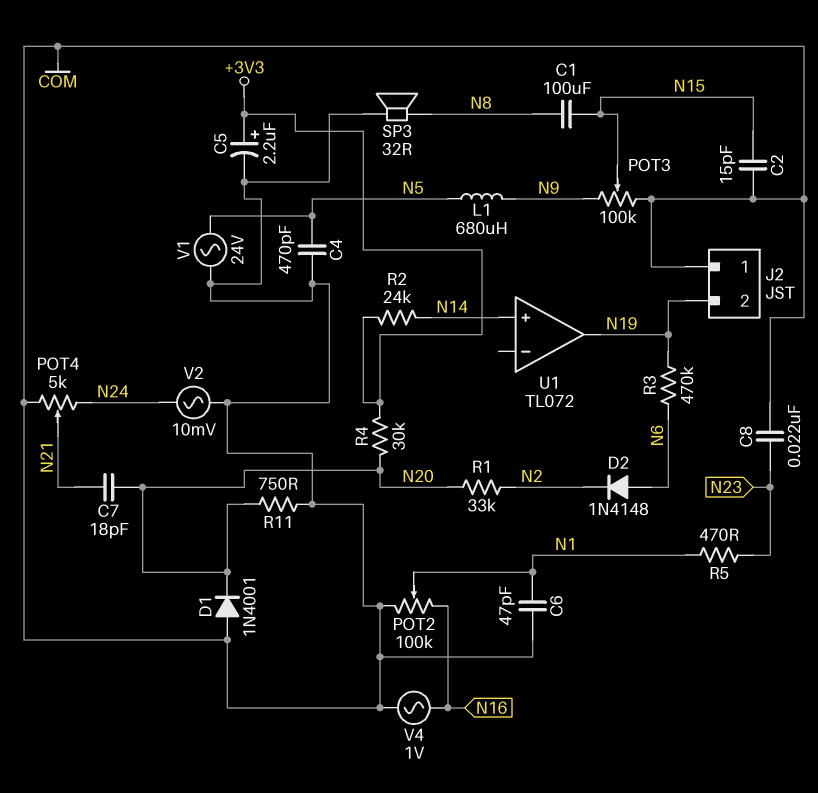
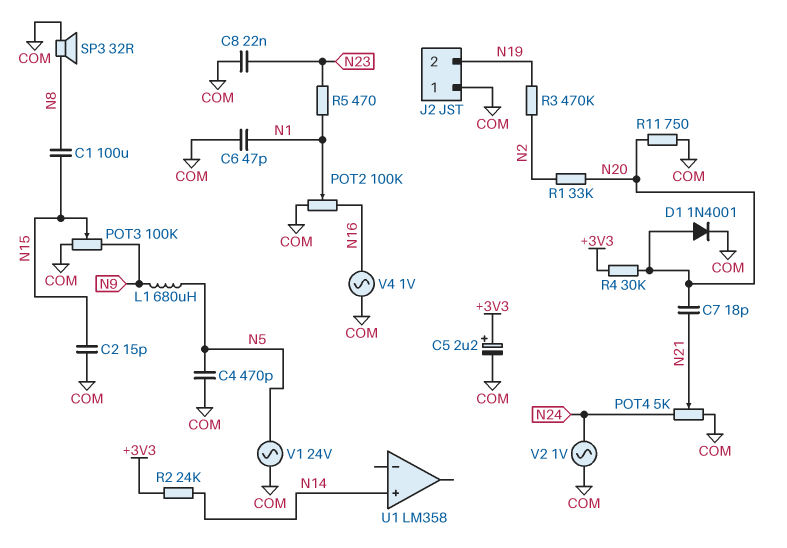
D1: diode 1N4001 (A COM, K N20) -> diode 1N4001 (A N20, K COM)
D2: diode 1N4148 (A N6, K N2) -> none
R3: 470k (N6, N19) -> 470k (N2, N19)
U1: TL072 -> LM358
U1 pin out: N19 -> none
V2: AC 10mV (COM, N24) -> AC 1V (COM, N24)

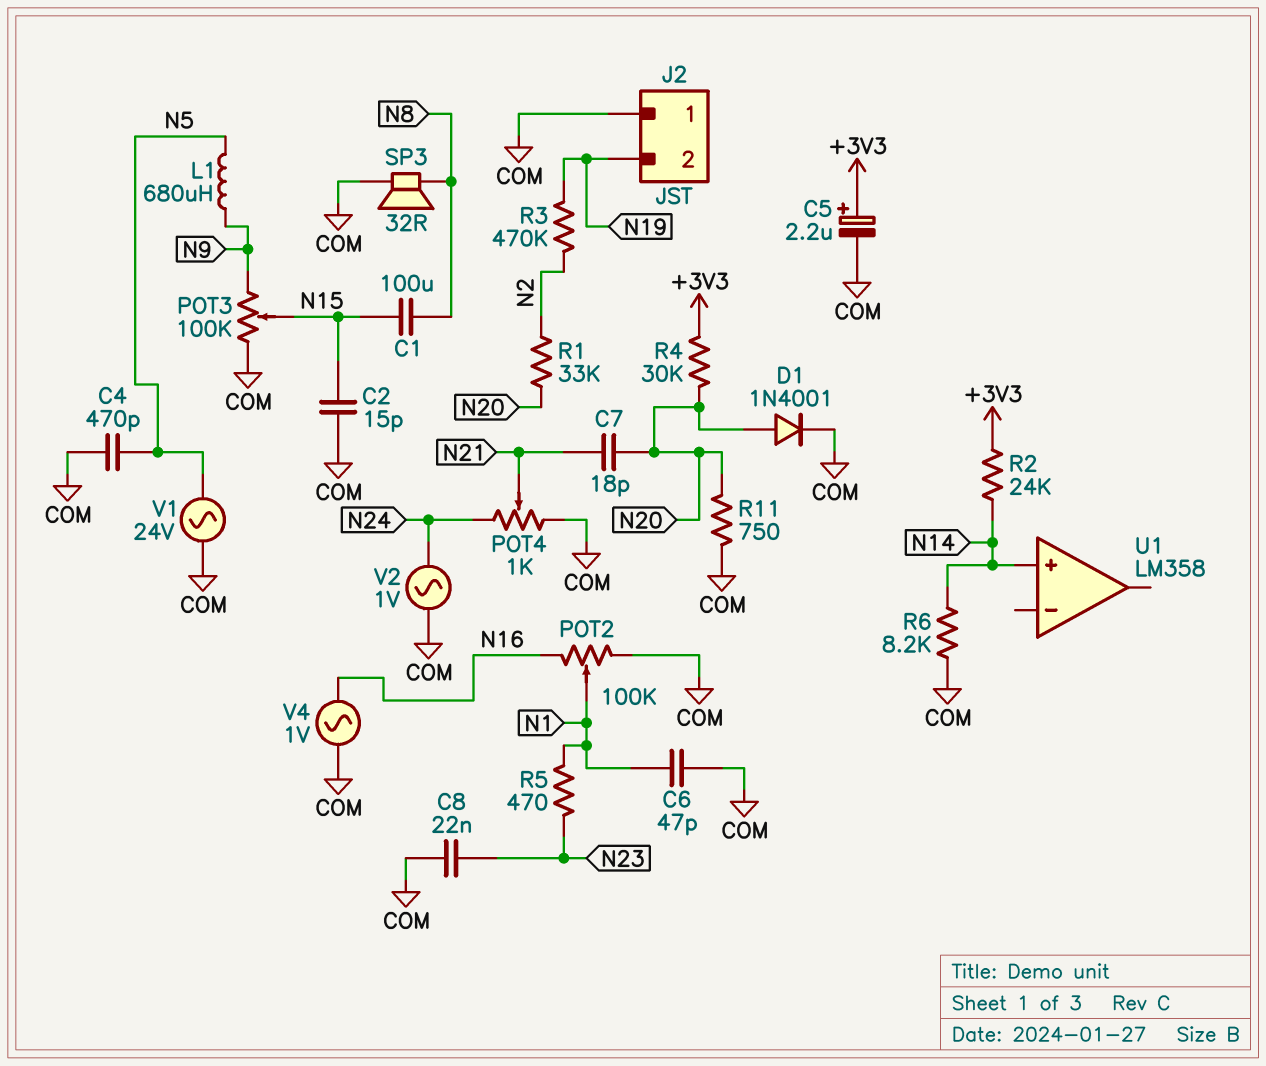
POT4: 5k (COM, N24, wiper N21) -> 1k (COM, N24, wiper N21)
R6: none -> 8.2k (COM, N14)

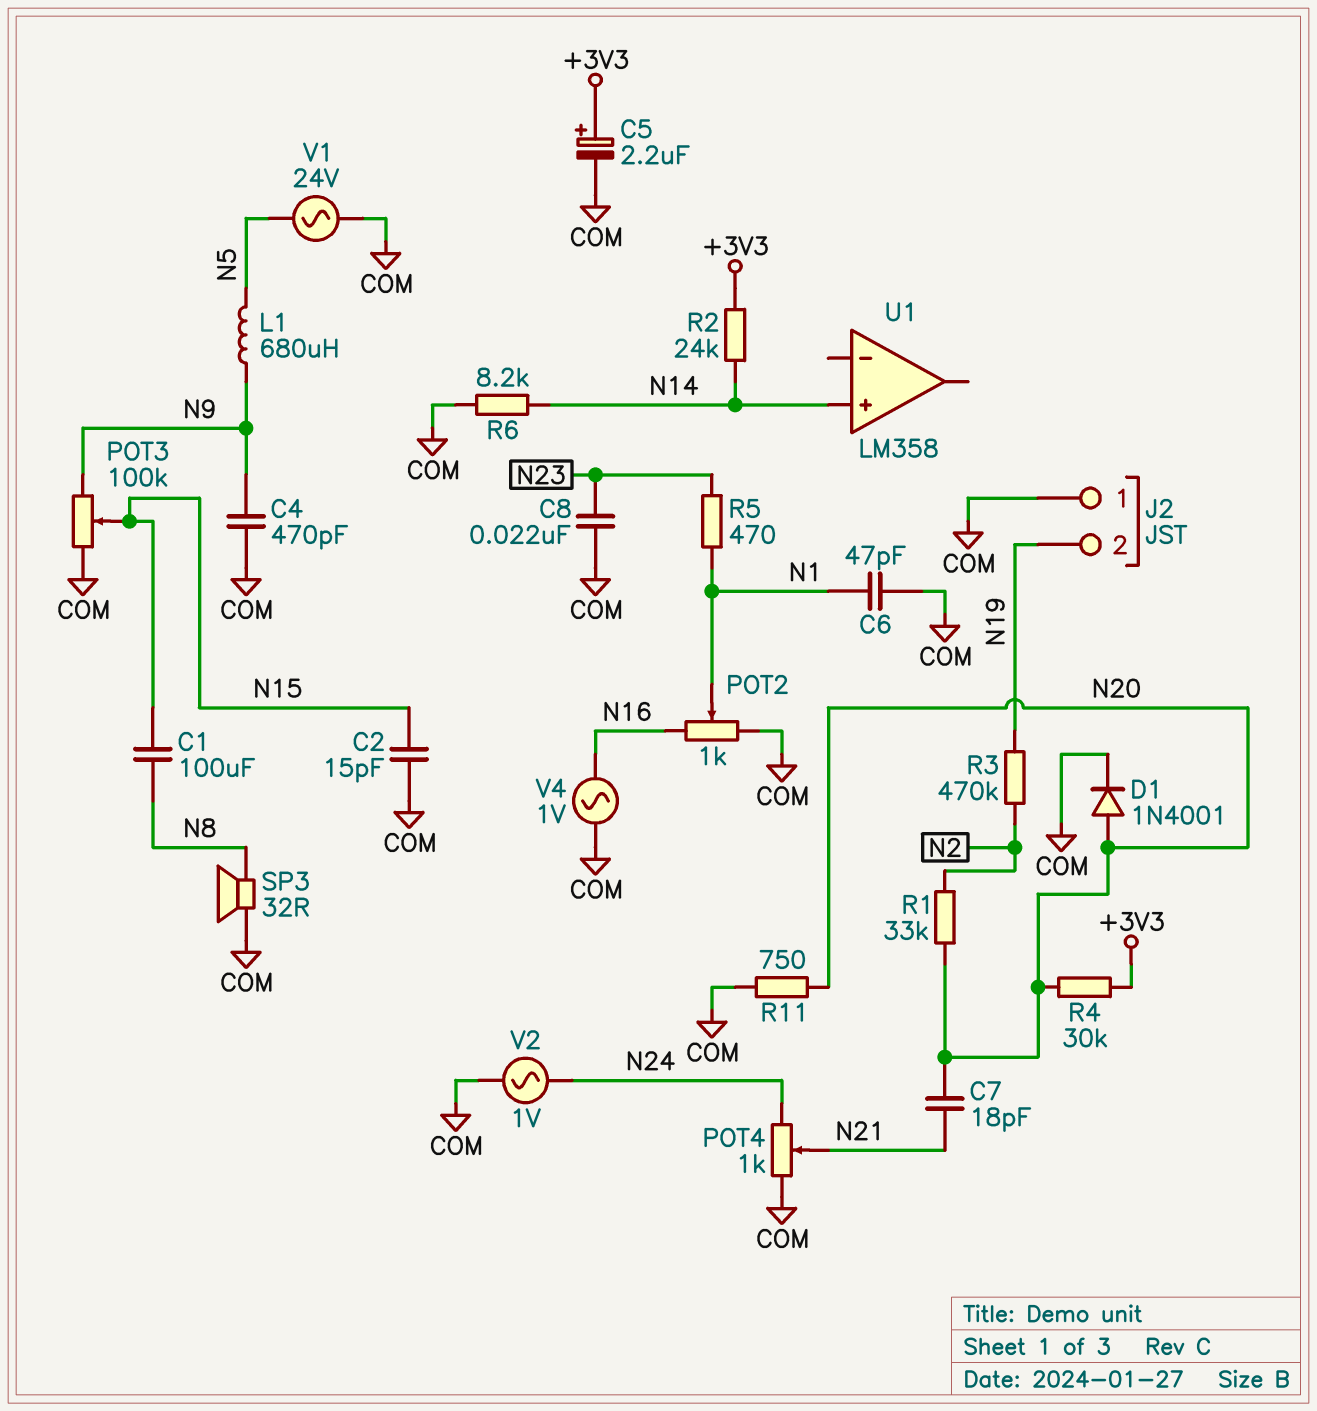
C4: 470pF (COM, N5) -> 470pF (COM, N9)
POT2: 100k (COM, N16, wiper N1) -> 1k (COM, N16, wiper N1)

